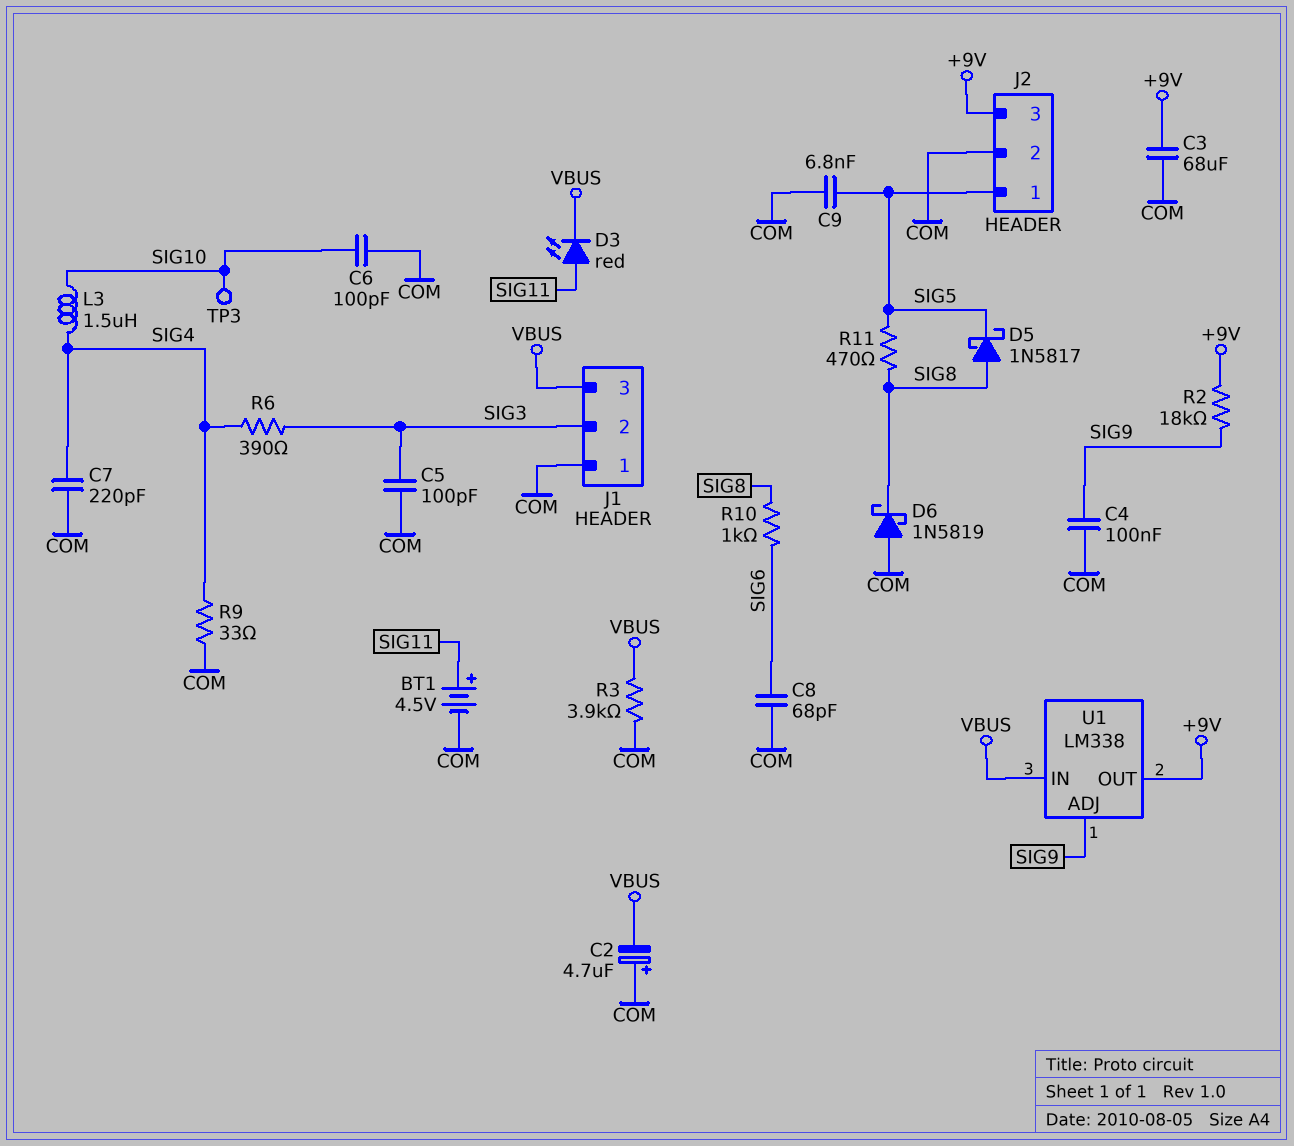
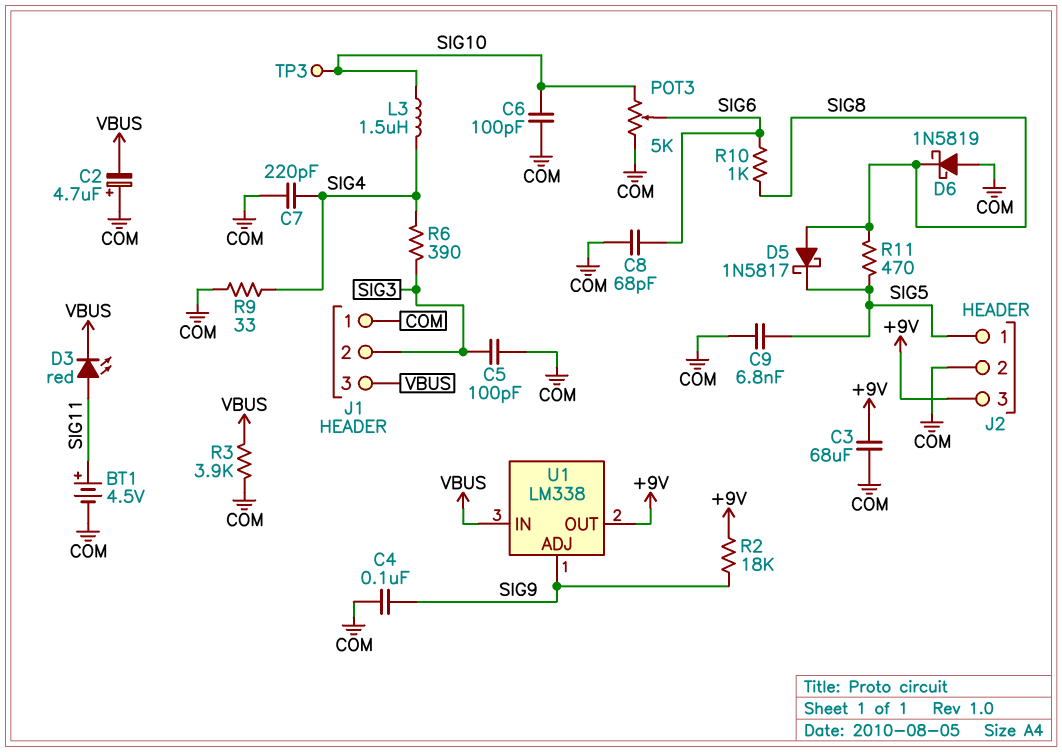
POT3: none -> 5k (COM, SIG10, wiper SIG6)

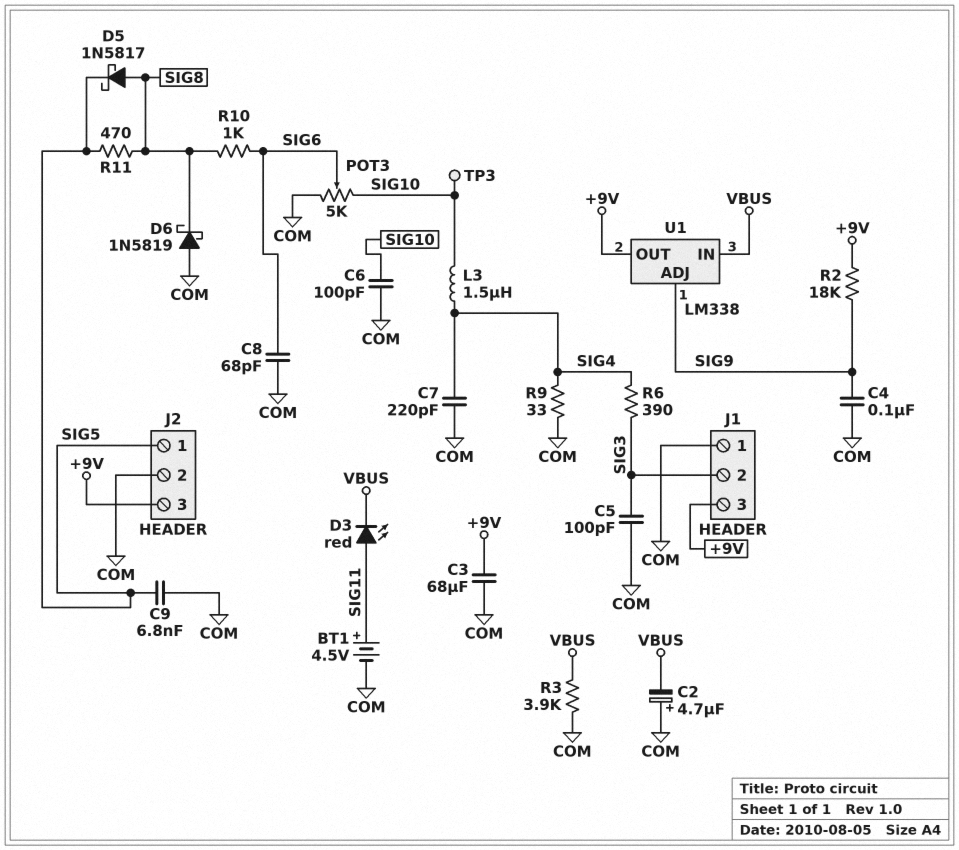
J1 pin 3: VBUS -> +9V

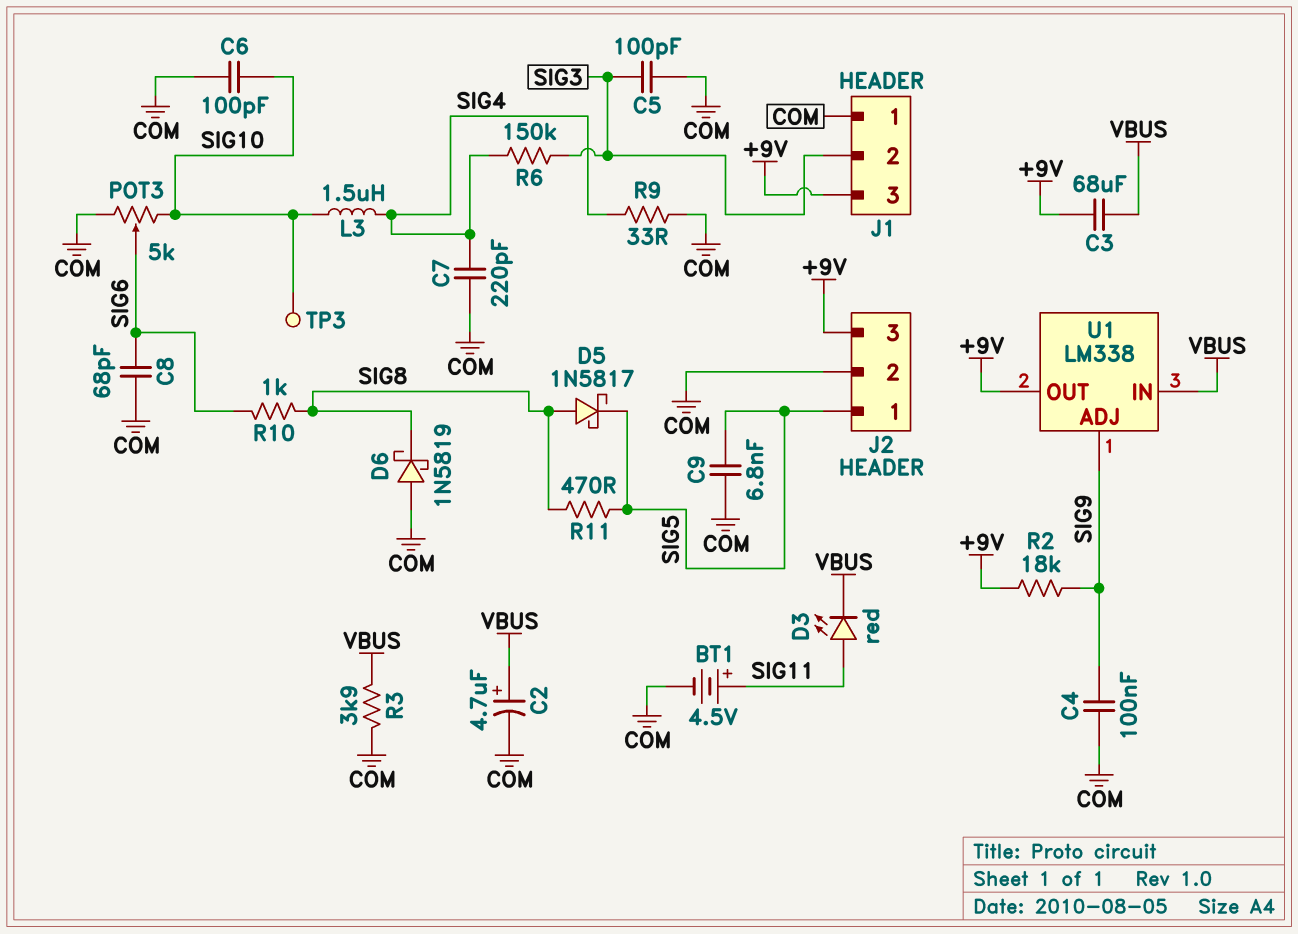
C2: 4.7uF (plus COM, minus VBUS) -> 4.7uF (plus VBUS, minus COM)
C3: 68uF (+9V, COM) -> 68uF (+9V, VBUS)
R6: 390 (SIG3, SIG4) -> 150k (SIG3, SIG4)

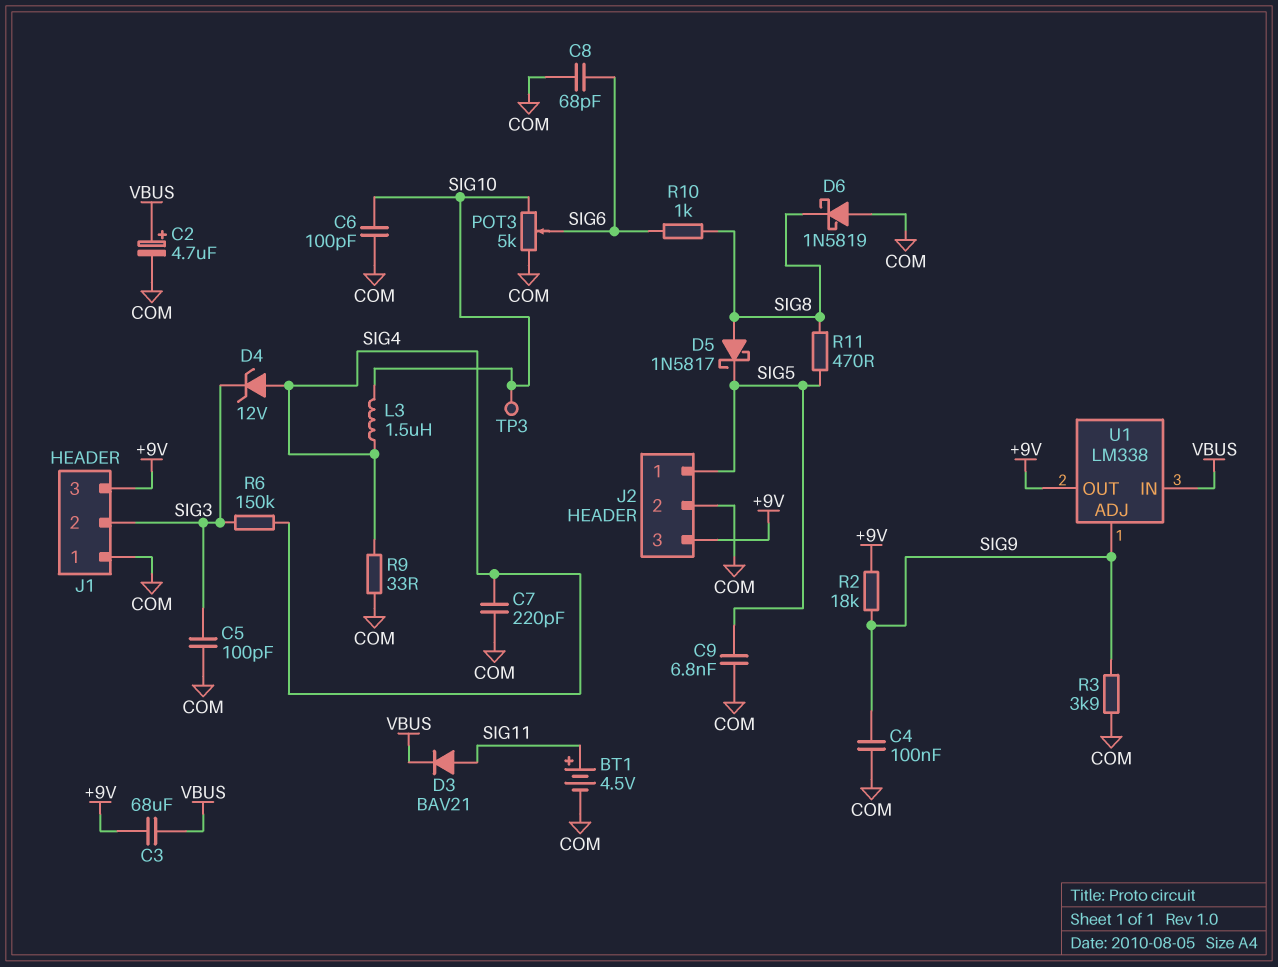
D3: LED red (A SIG11, K VBUS) -> diode BAV21 (A SIG11, K VBUS)
D4: none -> zener 12V (A SIG4, K SIG3)
R3: 3.9k (COM, VBUS) -> 3.9k (COM, SIG9)

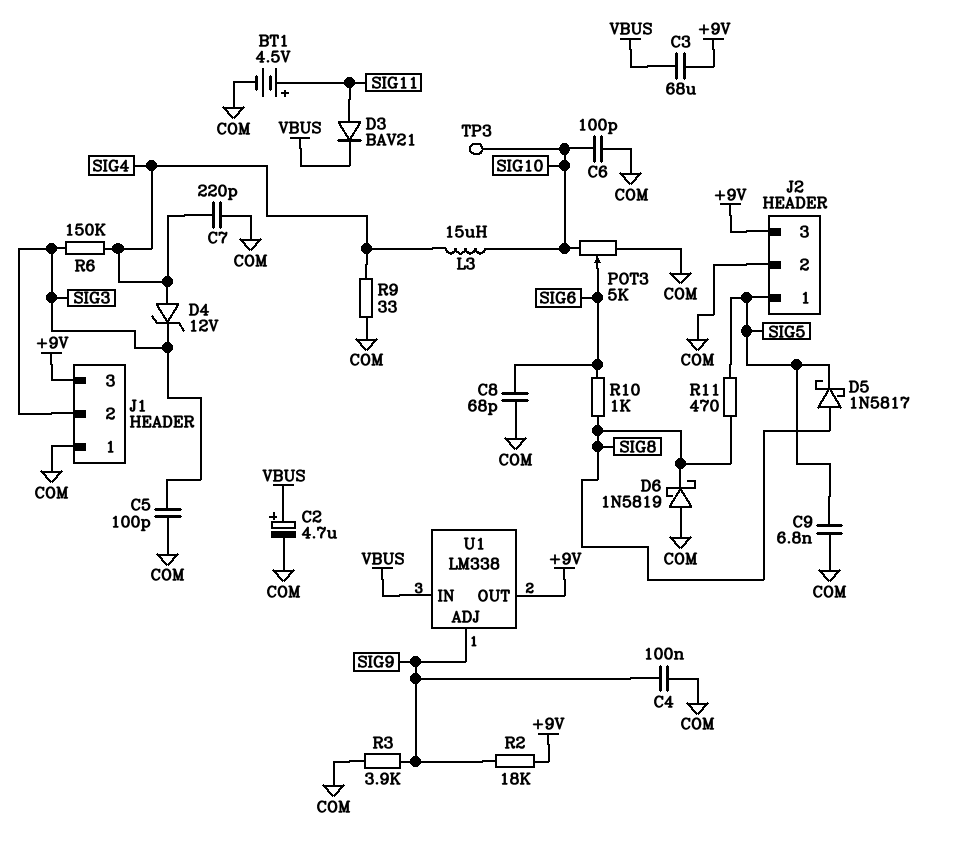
L3: 1.5uH (SIG4, SIG10) -> 15uH (SIG4, SIG10)

